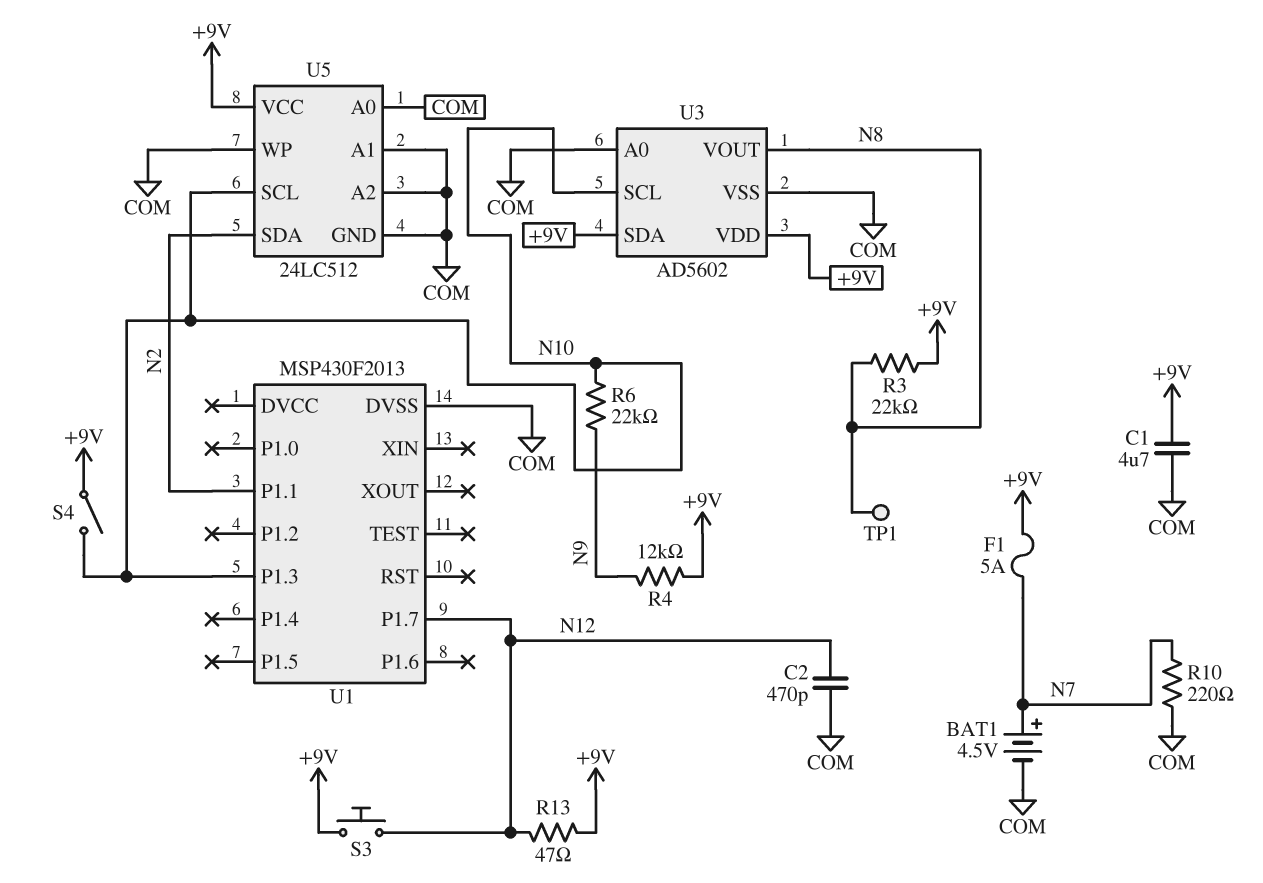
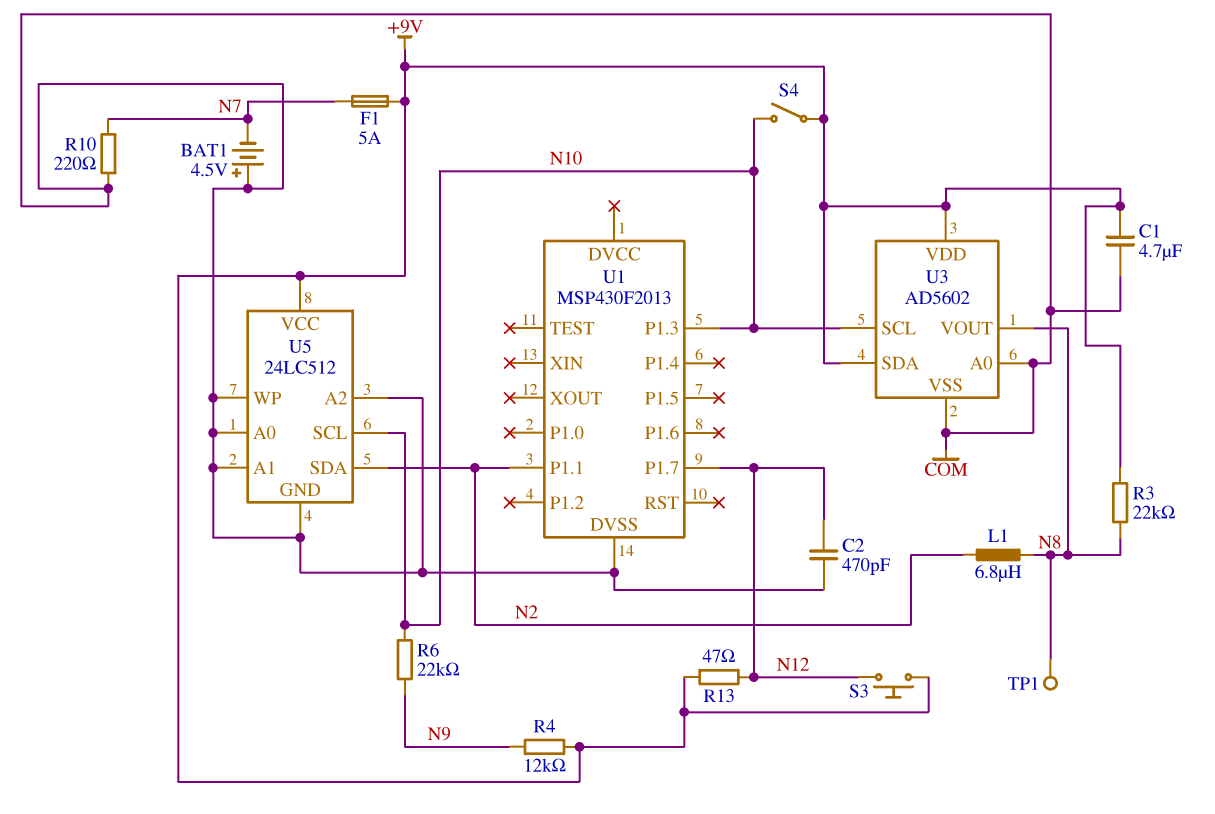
BAT1: 4.5V (plus N7, minus COM) -> 4.5V (plus COM, minus N7)
L1: none -> 6.8uH (N2, N8)

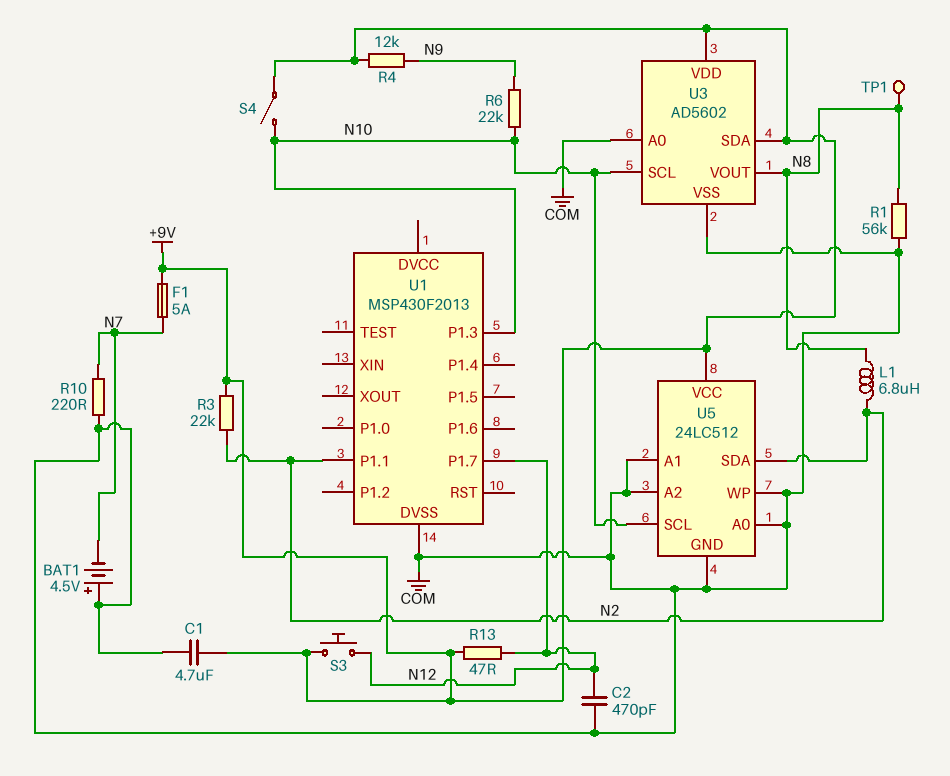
R1: none -> 56k (COM, N8)
R3: 22k (+9V, N8) -> 22k (+9V, N2)

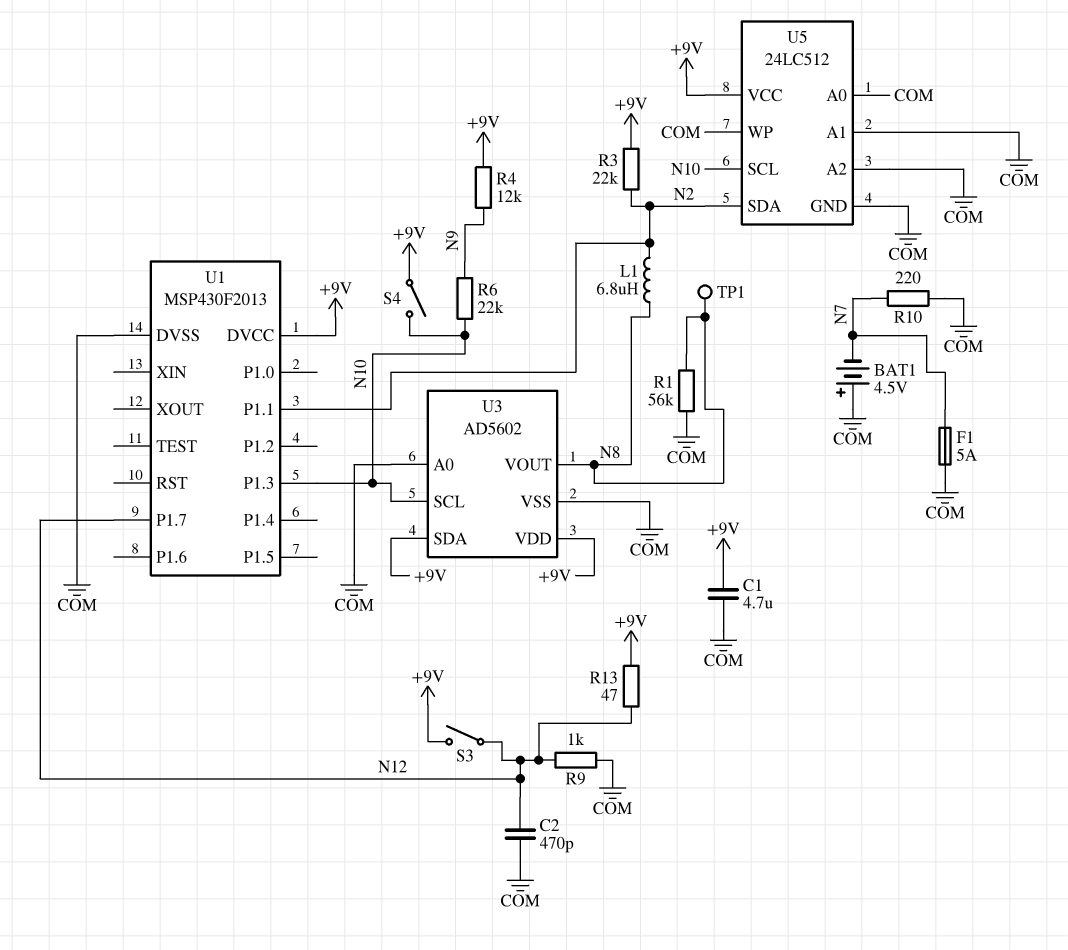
F1: 5A (+9V, N7) -> 5A (COM, N7)
R9: none -> 1k (COM, N12)
S3: button (+9V, N12) -> switch (+9V, N12)
U1 pin DVCC: none -> +9V

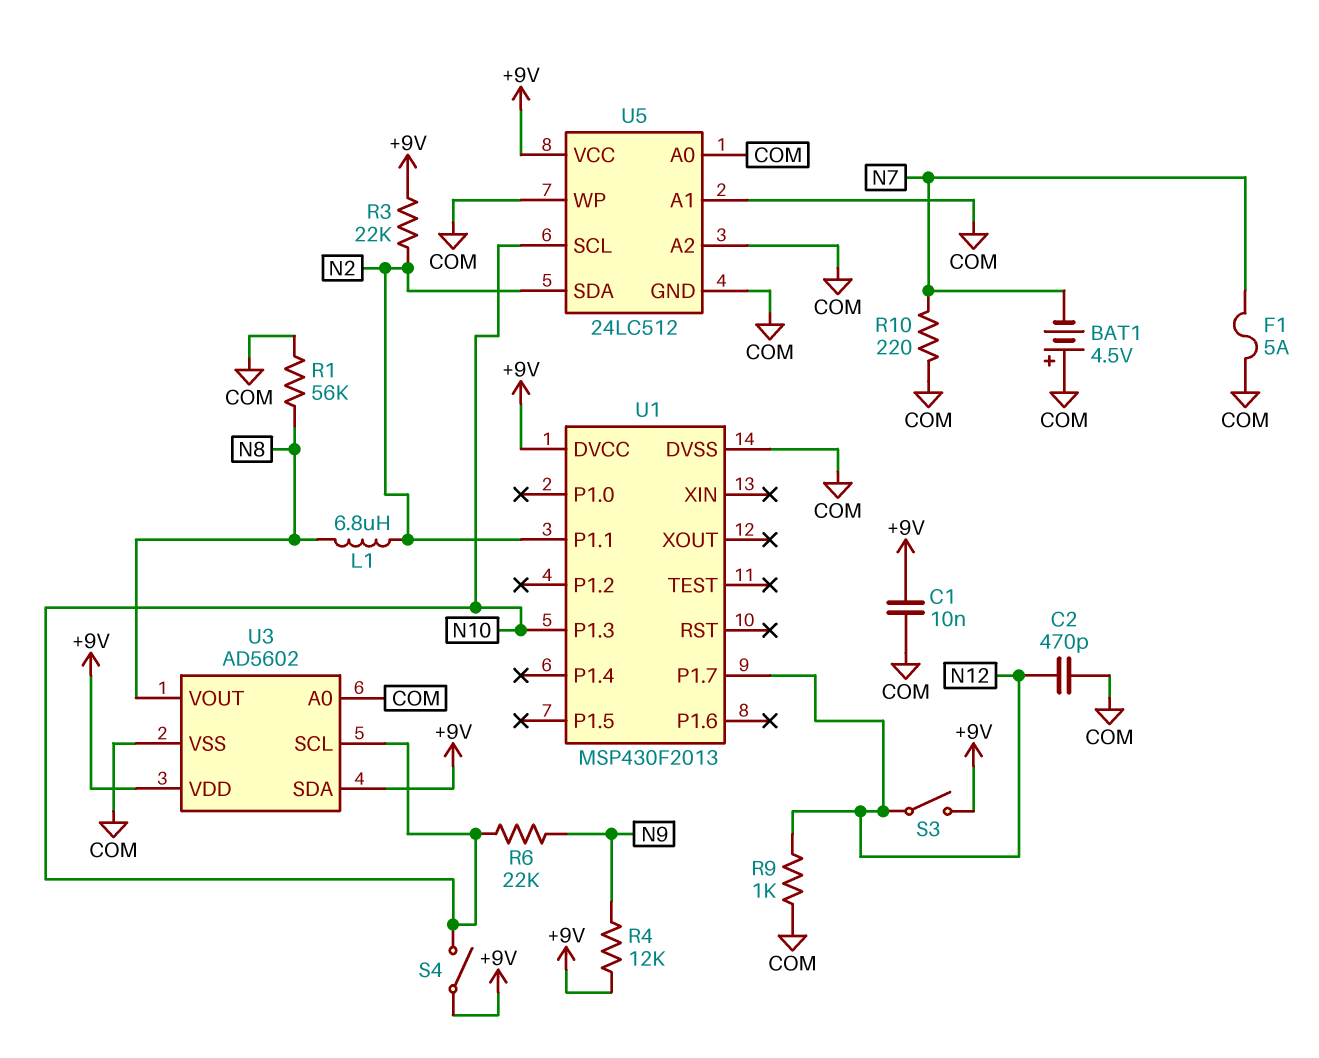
C1: 4.7uF (+9V, COM) -> 10nF (+9V, COM)
R13: 47 (+9V, N12) -> none
TP1: test point (N8) -> none

